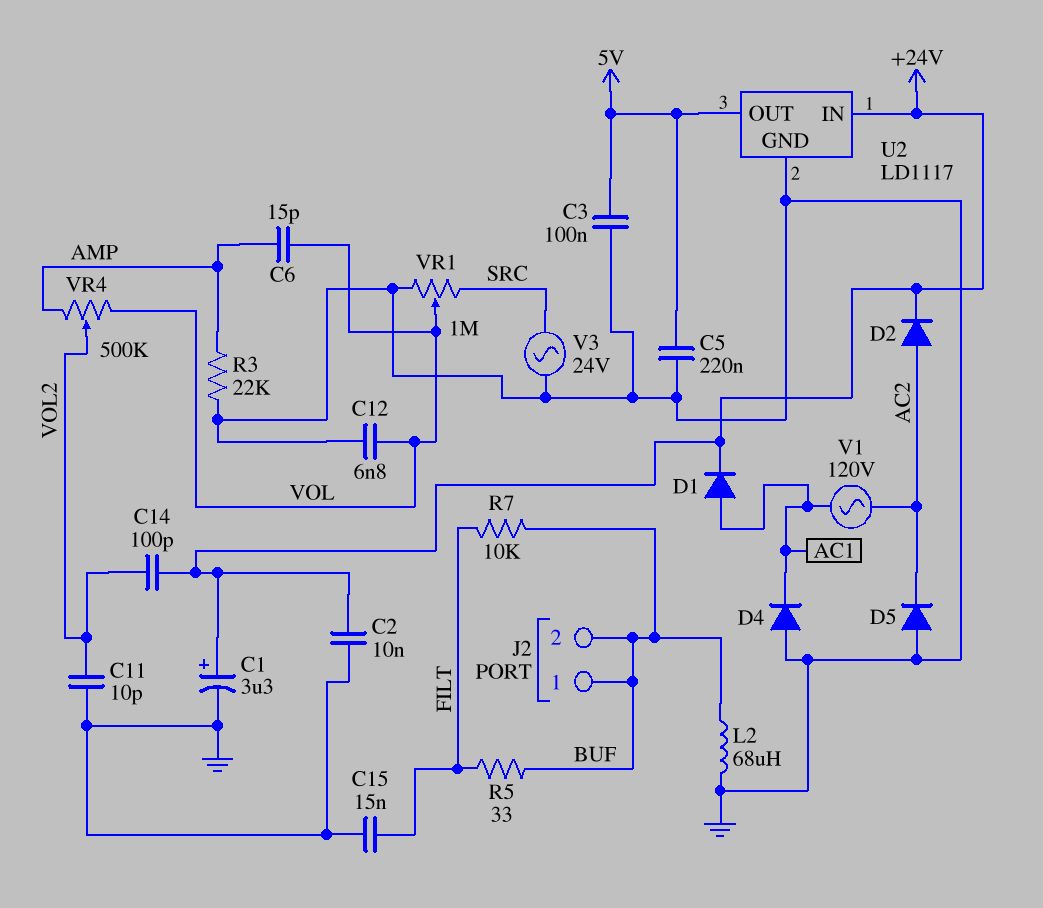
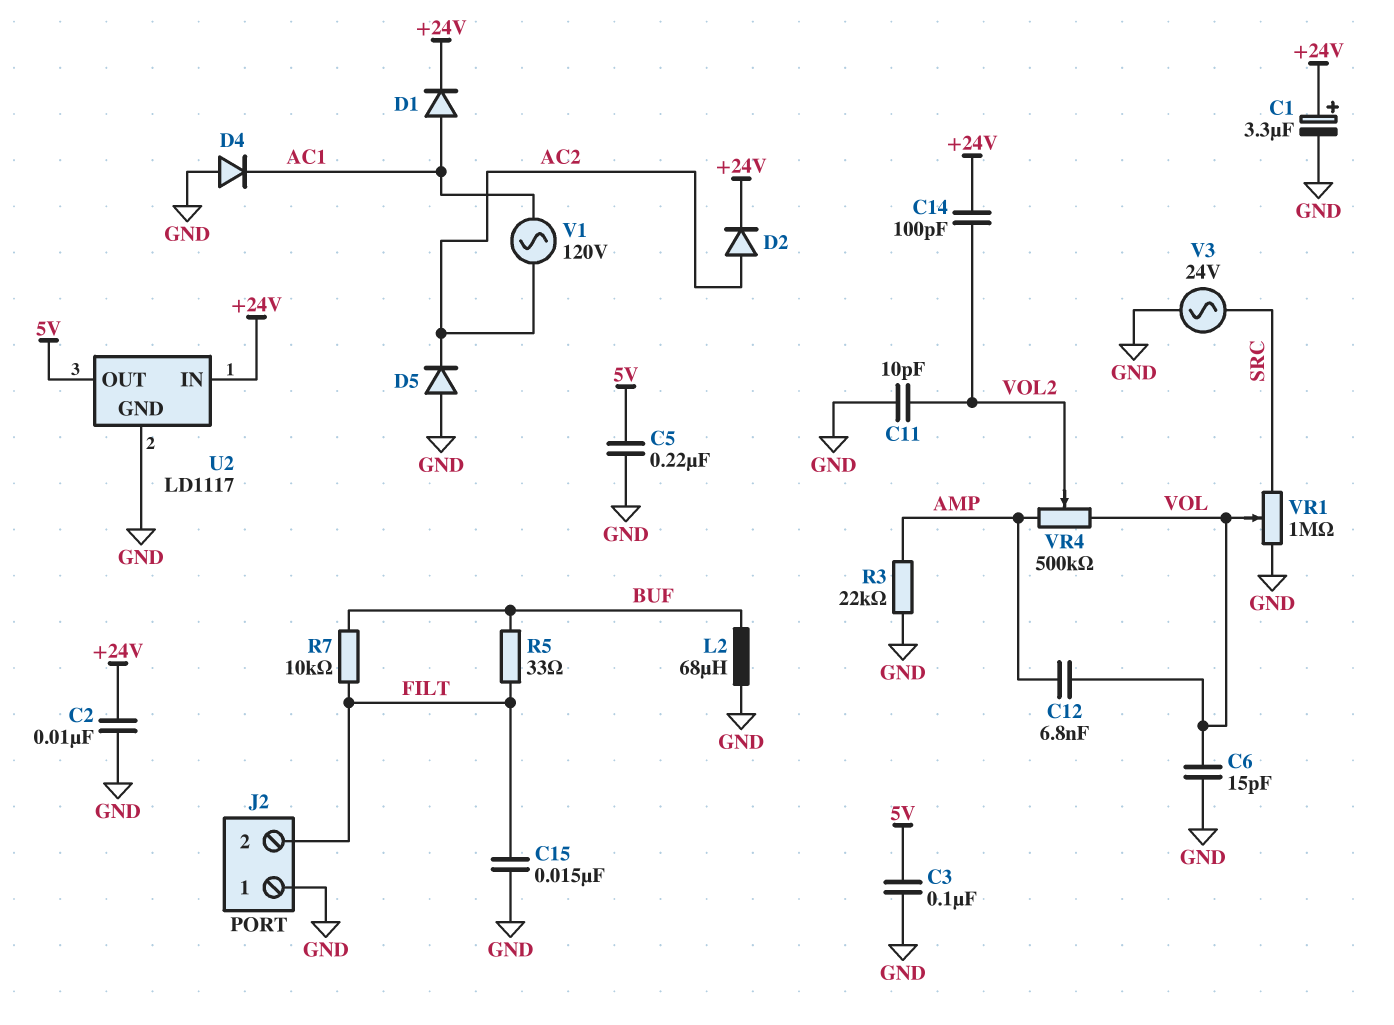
C6: 15pF (AMP, VOL) -> 15pF (GND, VOL)
C12: 6.8nF (GND, VOL) -> 6.8nF (AMP, VOL)
J2 pin 1: BUF -> GND
J2 pin 2: BUF -> FILT

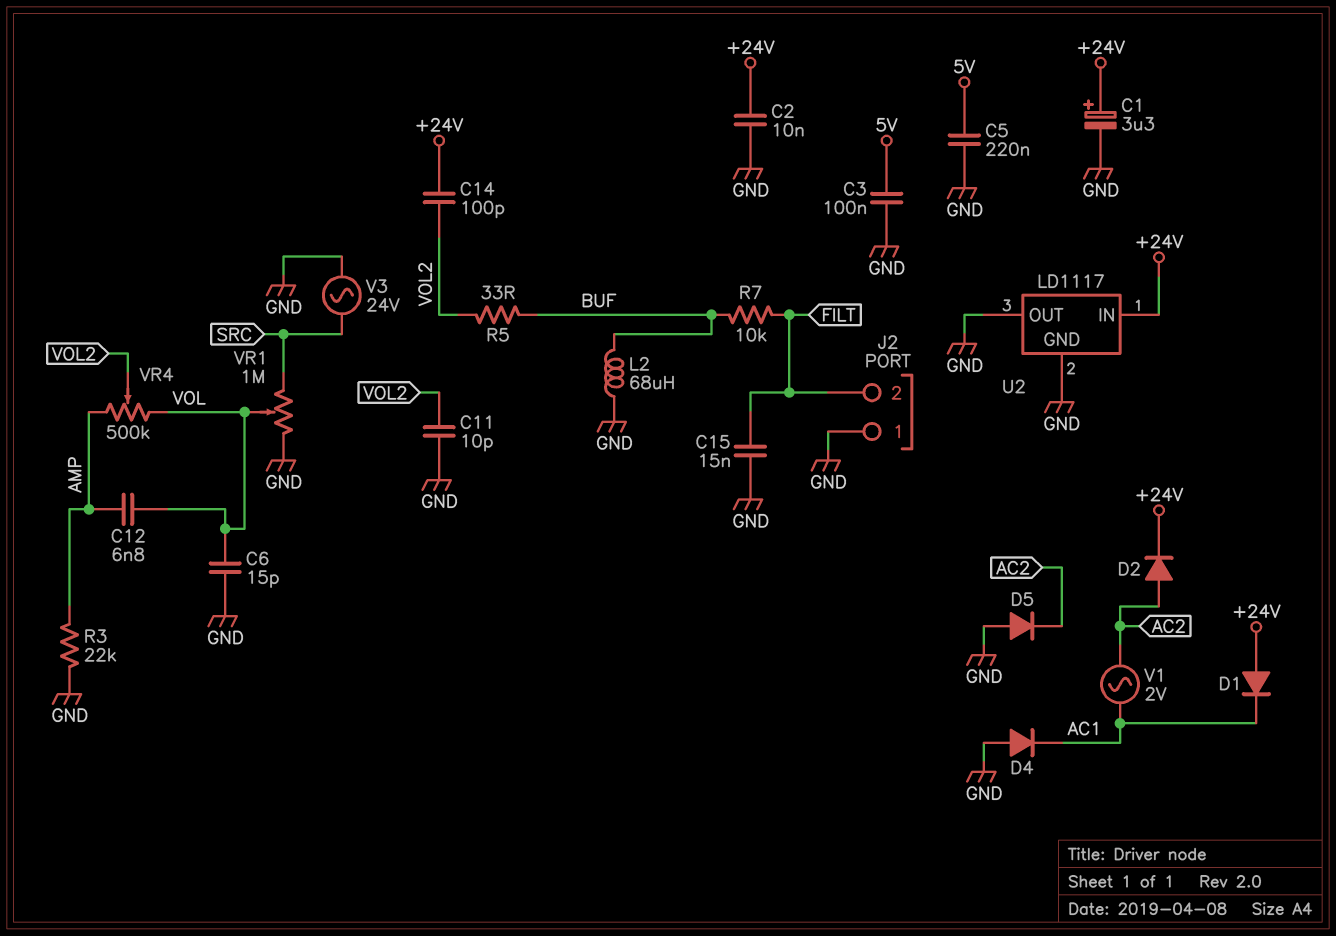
D1: diode (A AC1, K +24V) -> diode (A +24V, K AC1)
R5: 33 (BUF, FILT) -> 33 (BUF, VOL2)
U2 pin OUT: 5V -> GND
V1: AC 120V (AC1, AC2) -> AC 2V (AC1, AC2)

